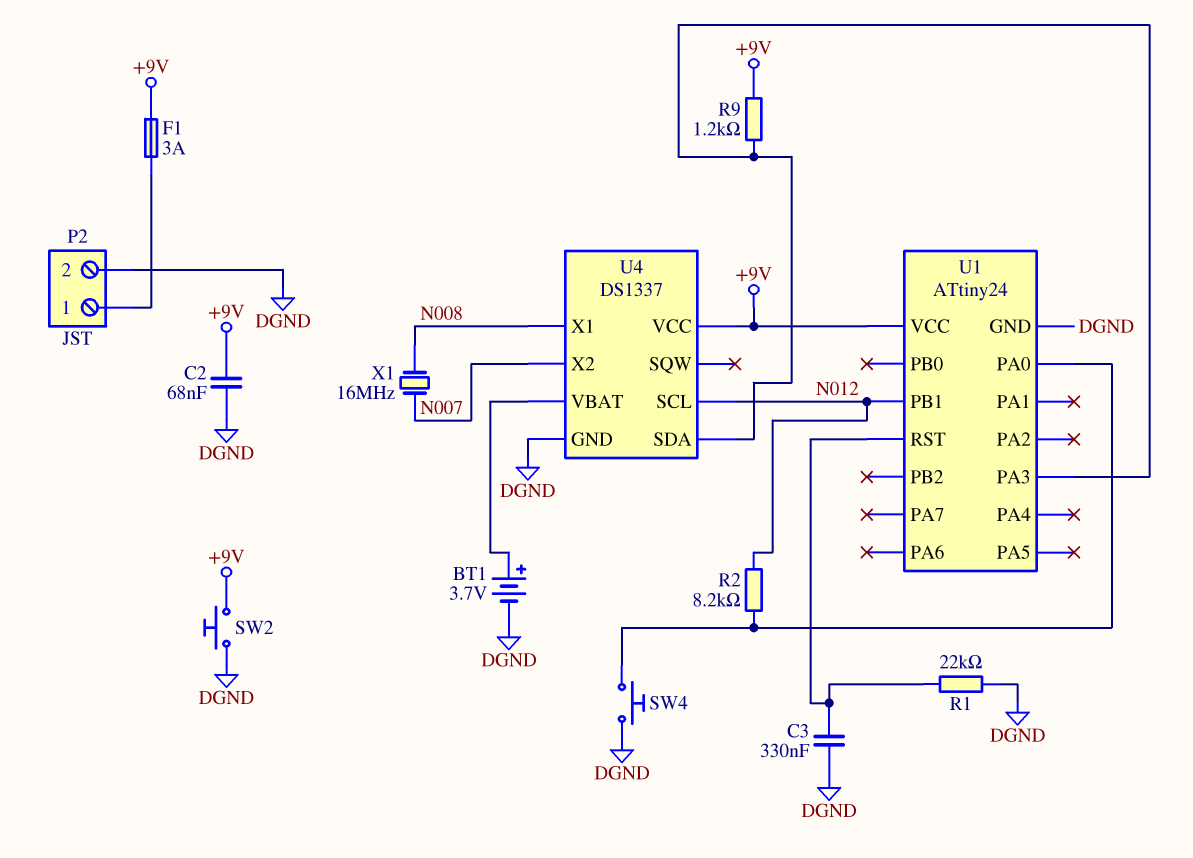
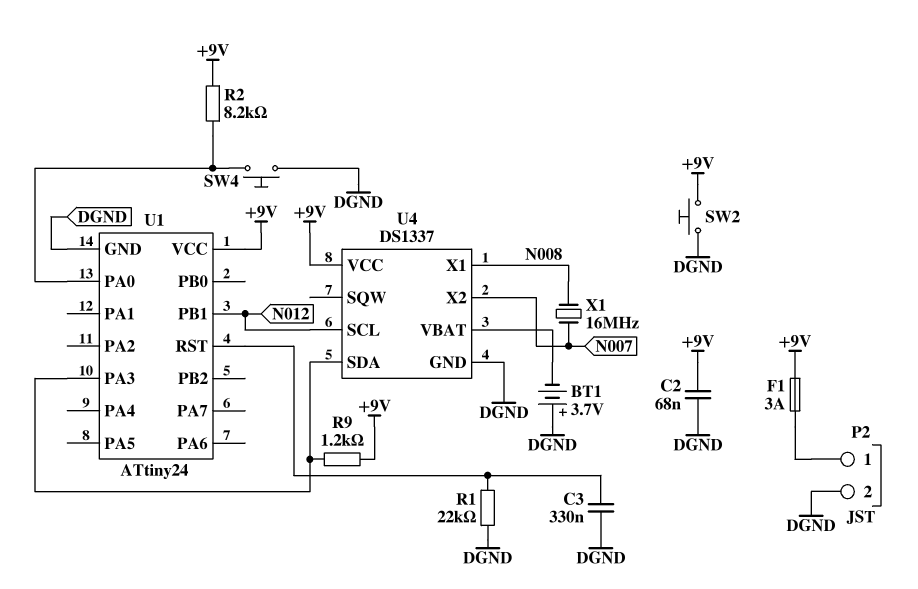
BT1: 3.7V (plus U4/VBAT, minus DGND) -> 3.7V (plus DGND, minus U4/VBAT)
R2: 8.2k (N012, U1/PA0) -> 8.2k (+9V, U1/PA0)

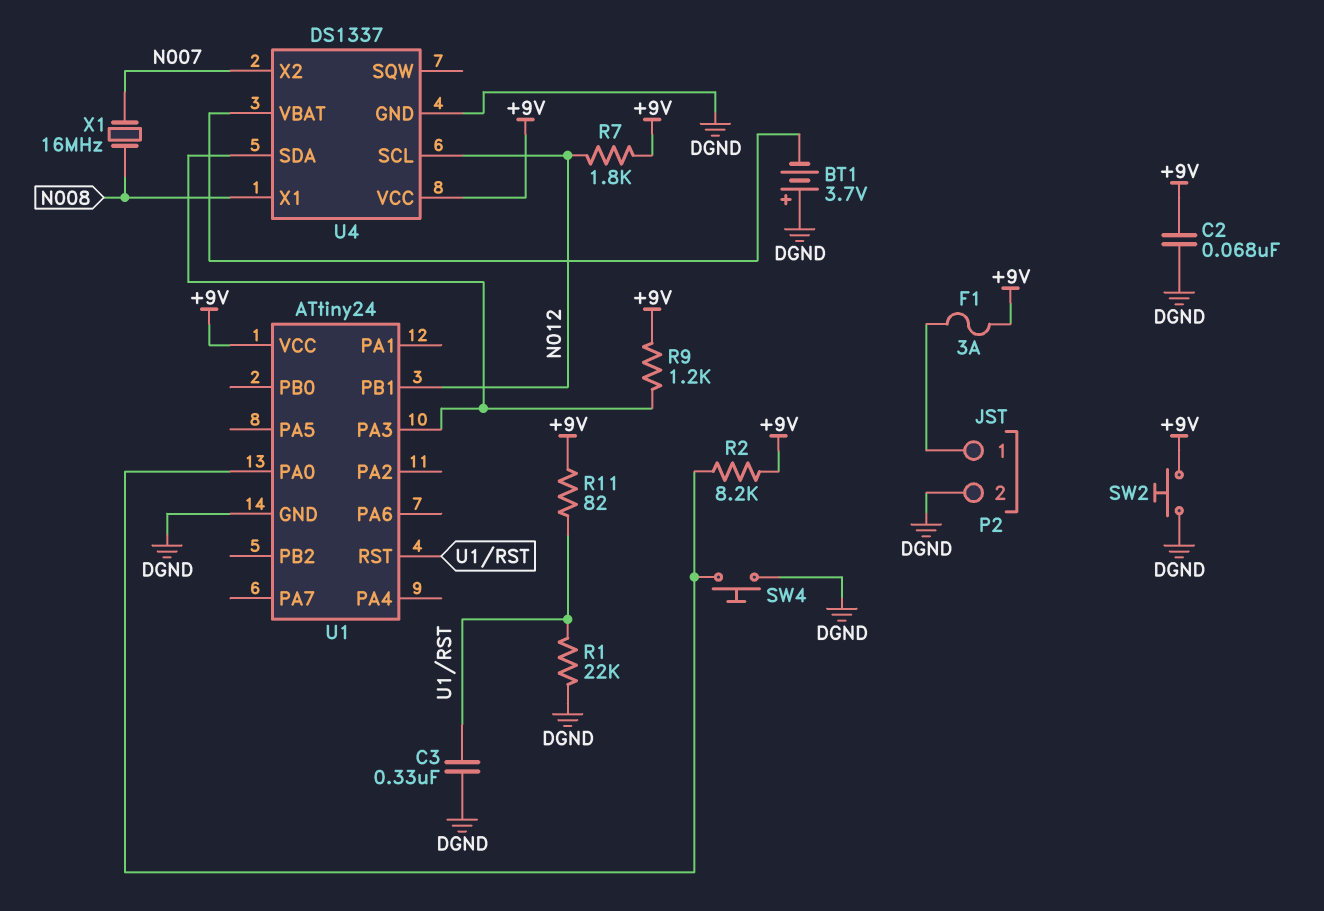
R7: none -> 1.8k (+9V, N012)
R11: none -> 82 (+9V, U1/RST)

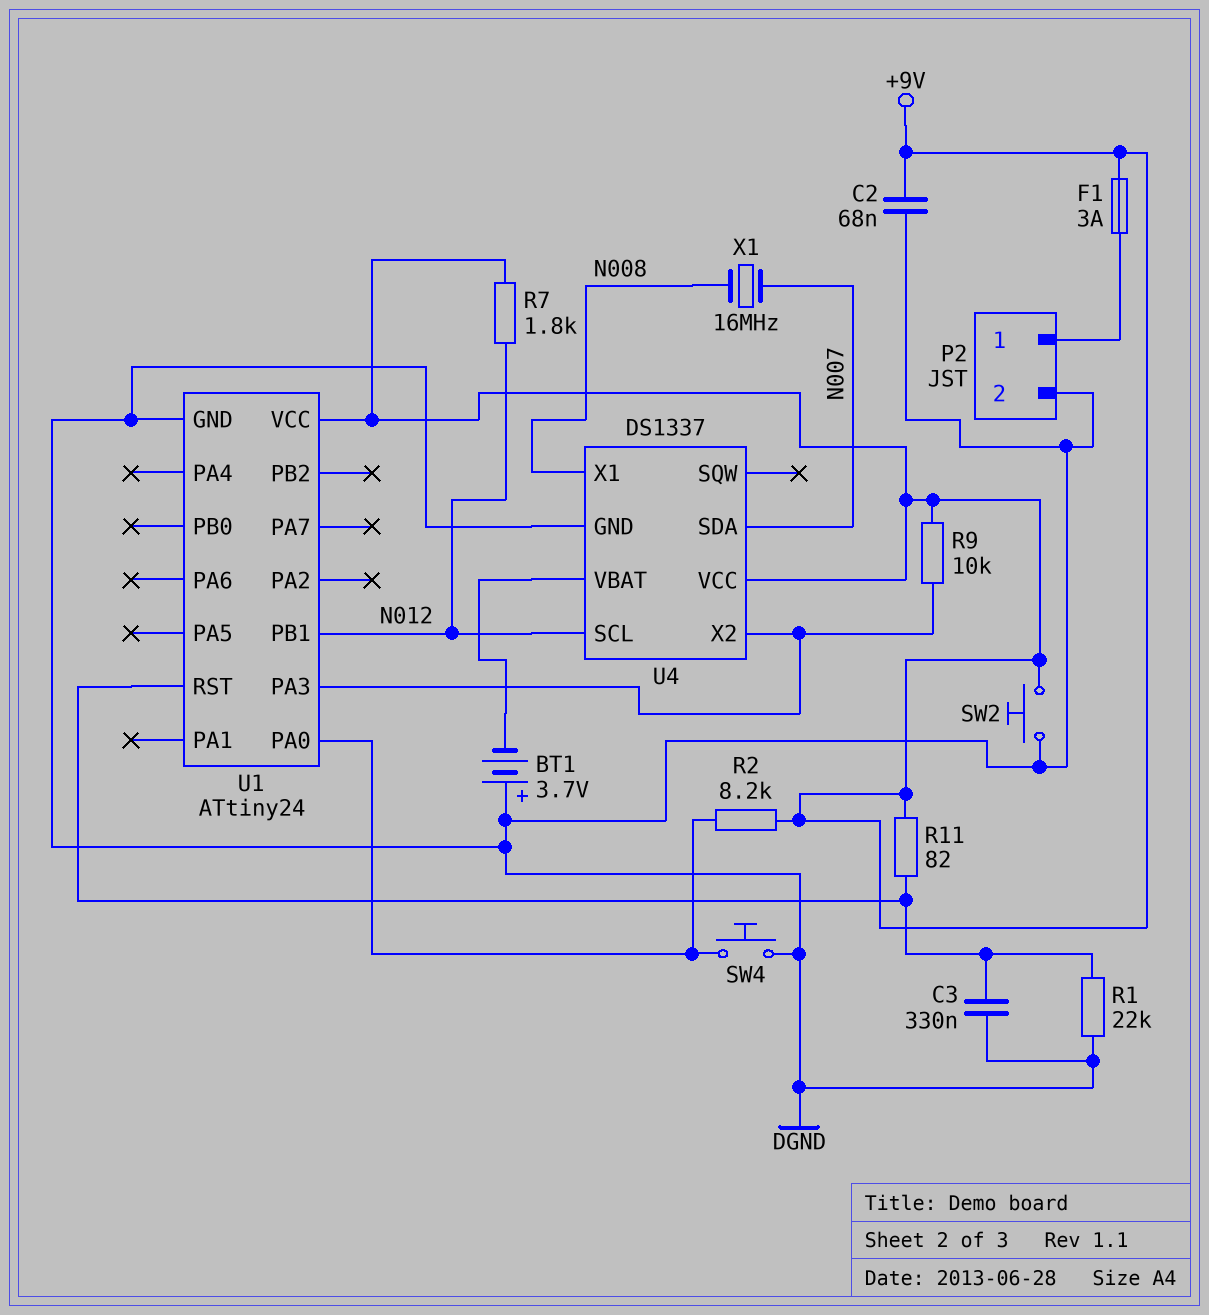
R9: 1.2k (+9V, U1/PA3) -> 10k (+9V, U1/PA3)
U4 pin SDA: U1/PA3 -> N007
U4 pin X2: N007 -> U1/PA3

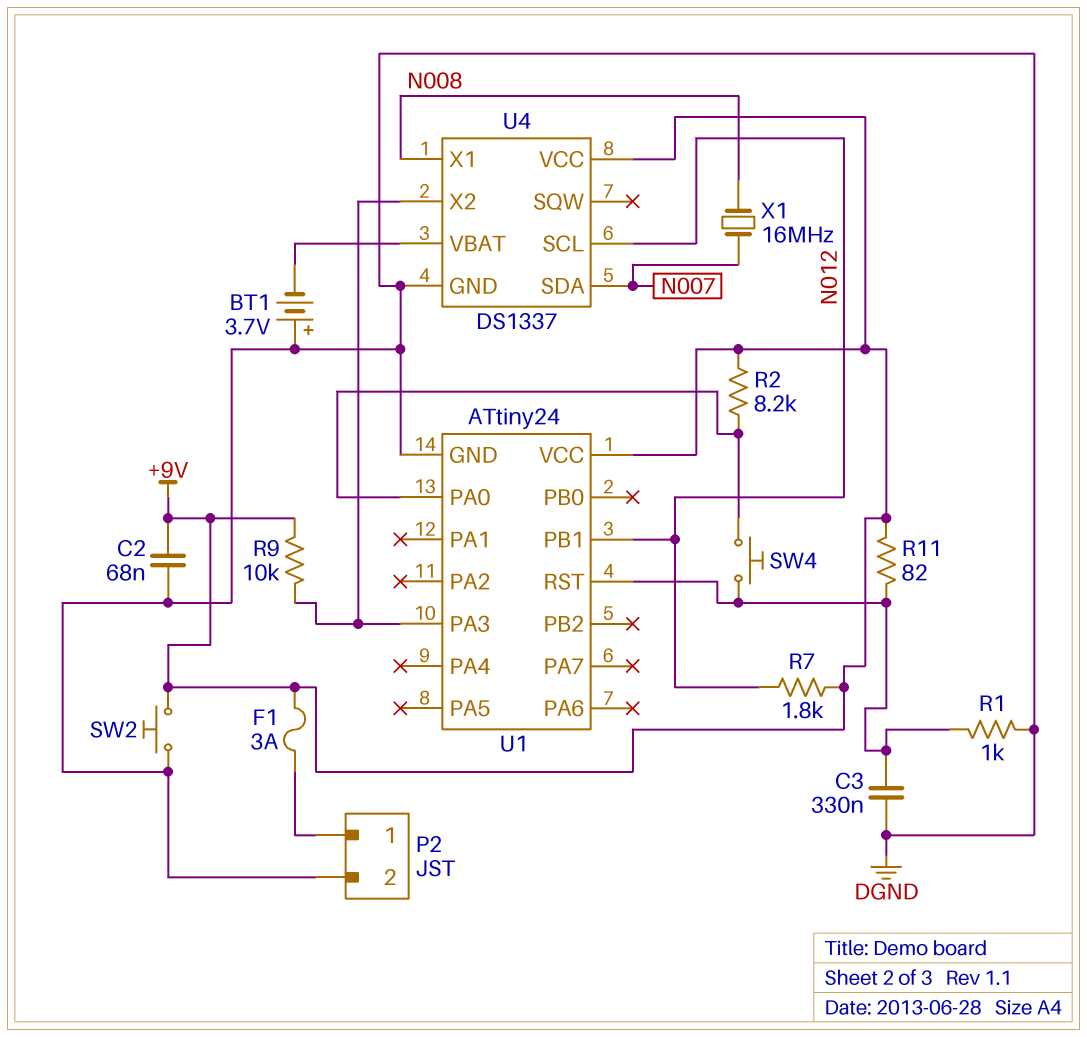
R1: 22k (DGND, U1/RST) -> 1k (DGND, U1/RST)
SW4: button (DGND, U1/PA0) -> button (U1/PA0, U1/RST)

